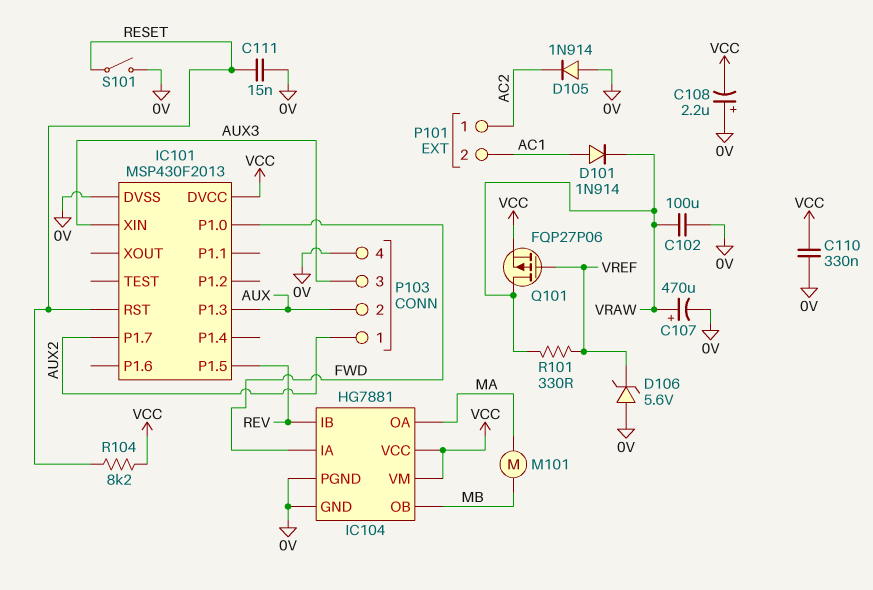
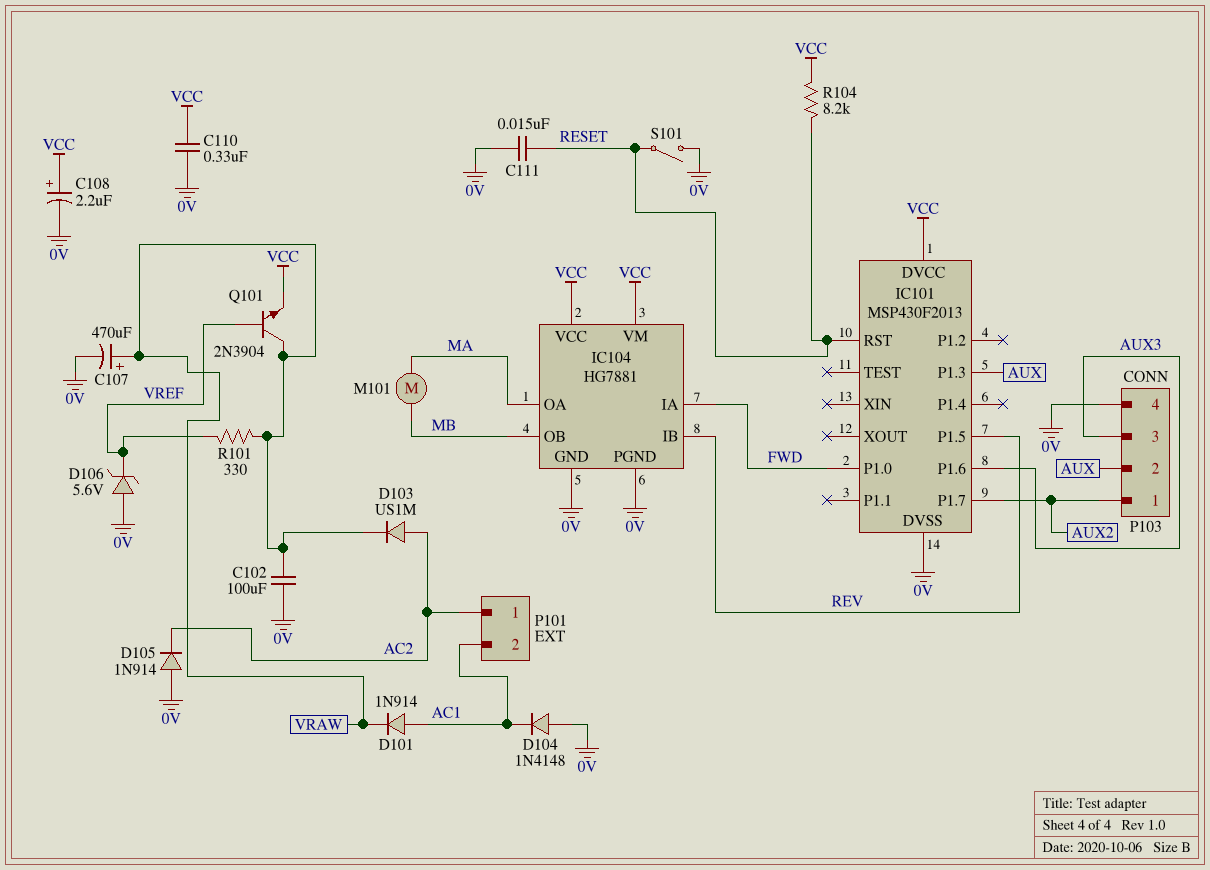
C108: 2.2uF (plus 0V, minus VCC) -> 2.2uF (plus VCC, minus 0V)
D103: none -> diode US1M (A AC2, K VRAW)
D104: none -> diode 1N4148 (A 0V, K AC1)
IC101 pin P1.6: none -> AUX3
IC101 pin XIN: AUX3 -> none
Q101: PMOS FQP27P06 (G VREF, D VRAW, S VCC) -> NPN 2N3904 (B VREF, C VRAW, E VCC)

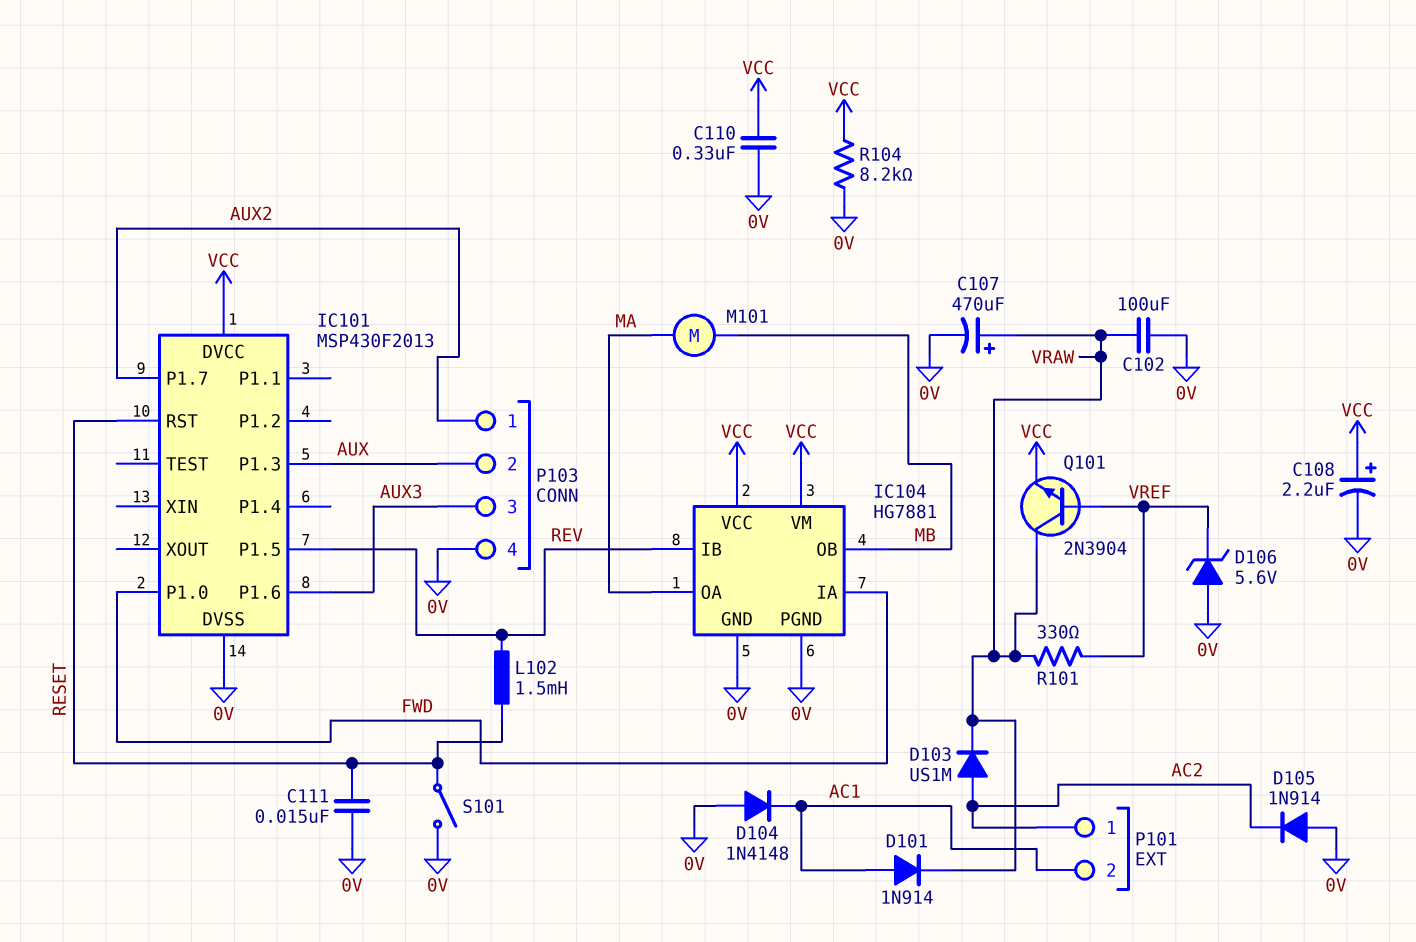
L102: none -> 1.5mH (RESET, REV)
R104: 8.2k (RESET, VCC) -> 8.2k (0V, VCC)

